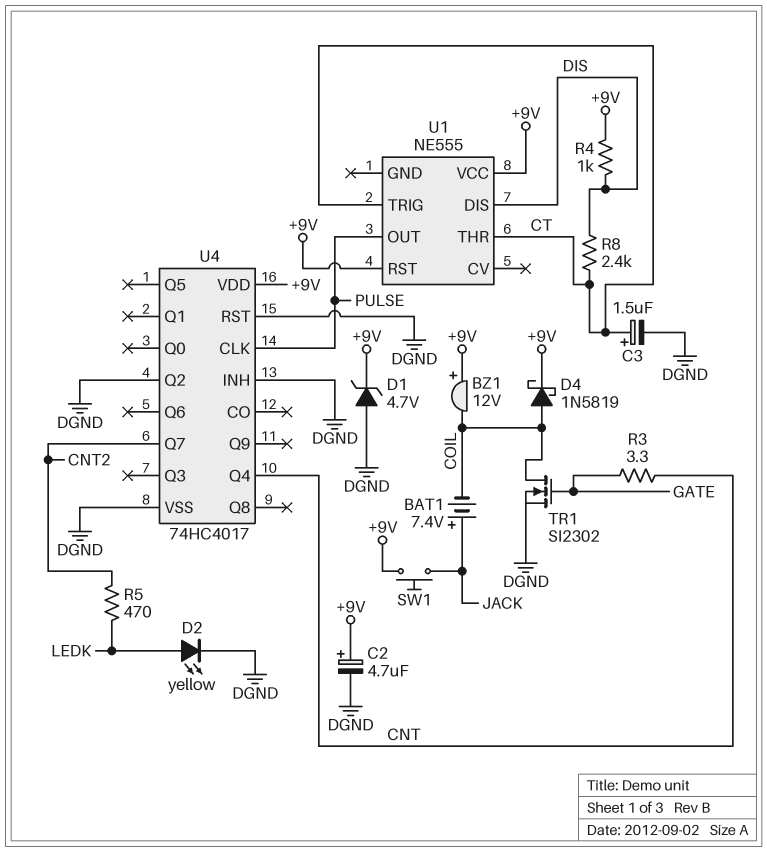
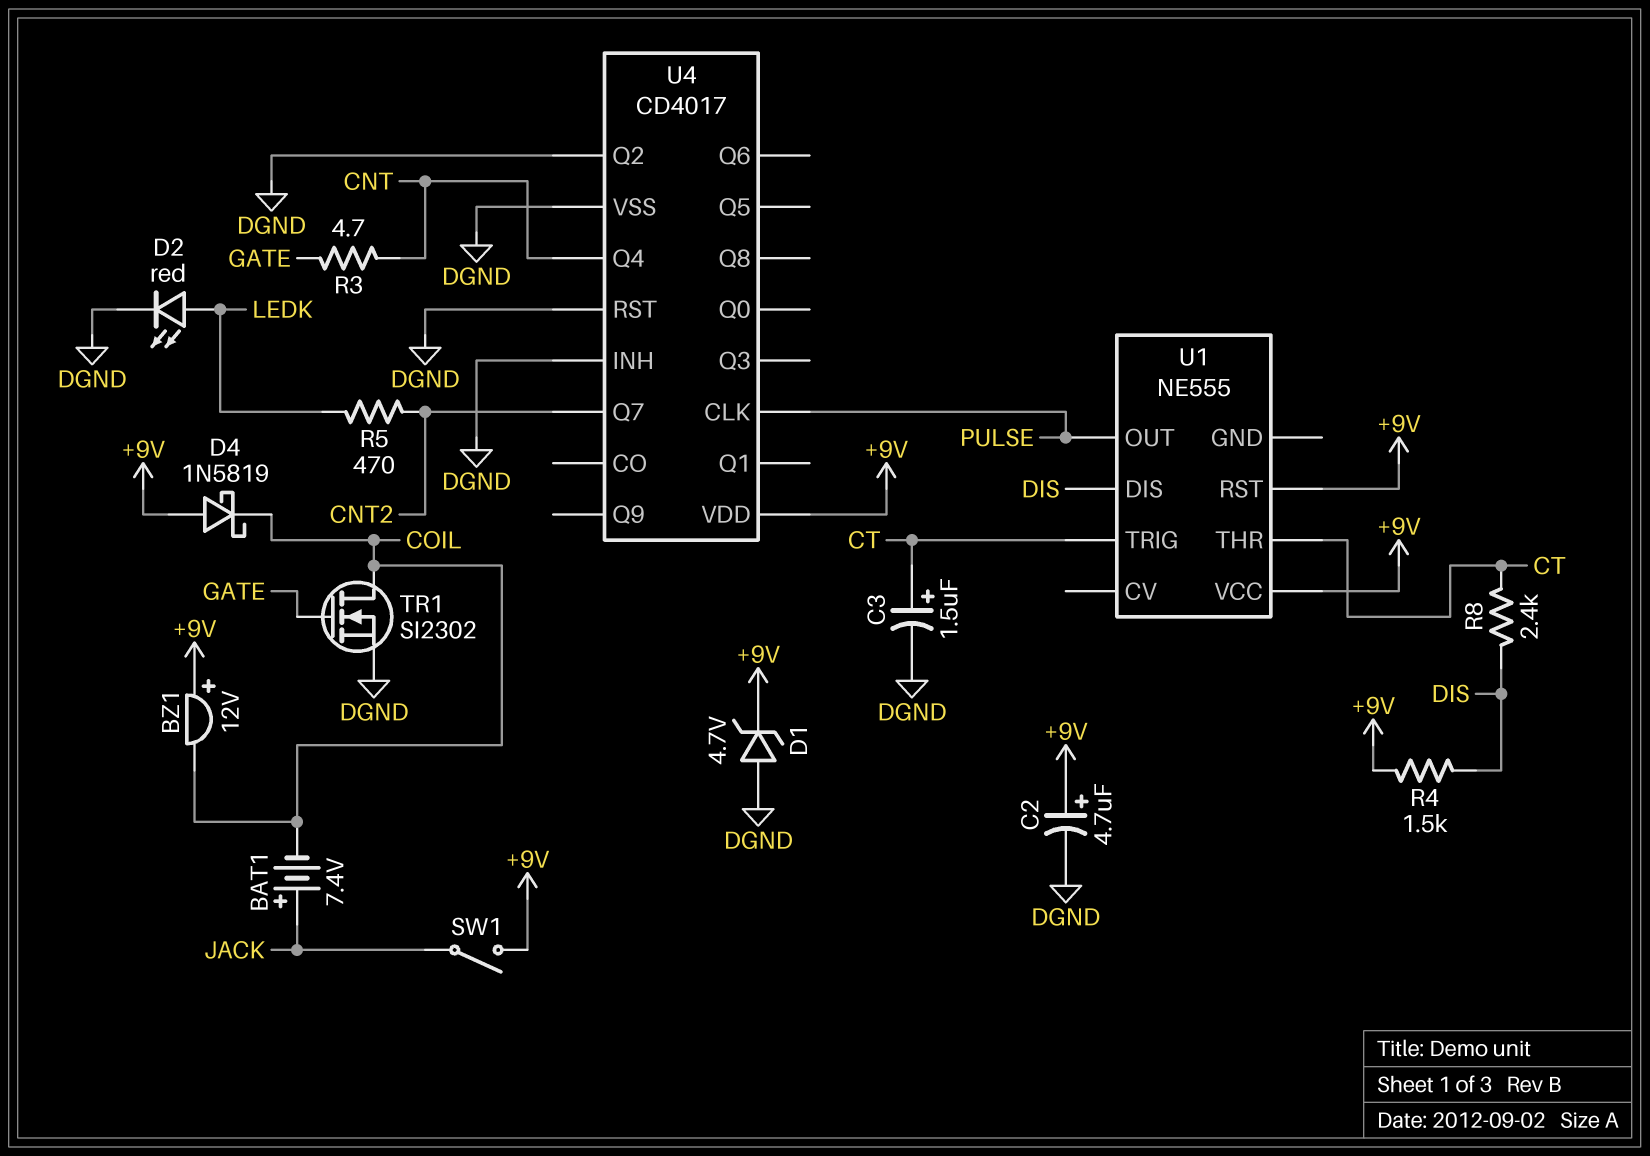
D2: LED yellow (A LEDK, K DGND) -> LED red (A LEDK, K DGND)
D4: schottky 1N5819 (A COIL, K +9V) -> schottky 1N5819 (A +9V, K COIL)
R3: 3.3 (CNT, GATE) -> 4.7 (CNT, GATE)
R4: 1k (+9V, DIS) -> 1.5k (+9V, DIS)
SW1: button (+9V, JACK) -> switch (+9V, JACK)
U4: 74HC4017 -> CD4017

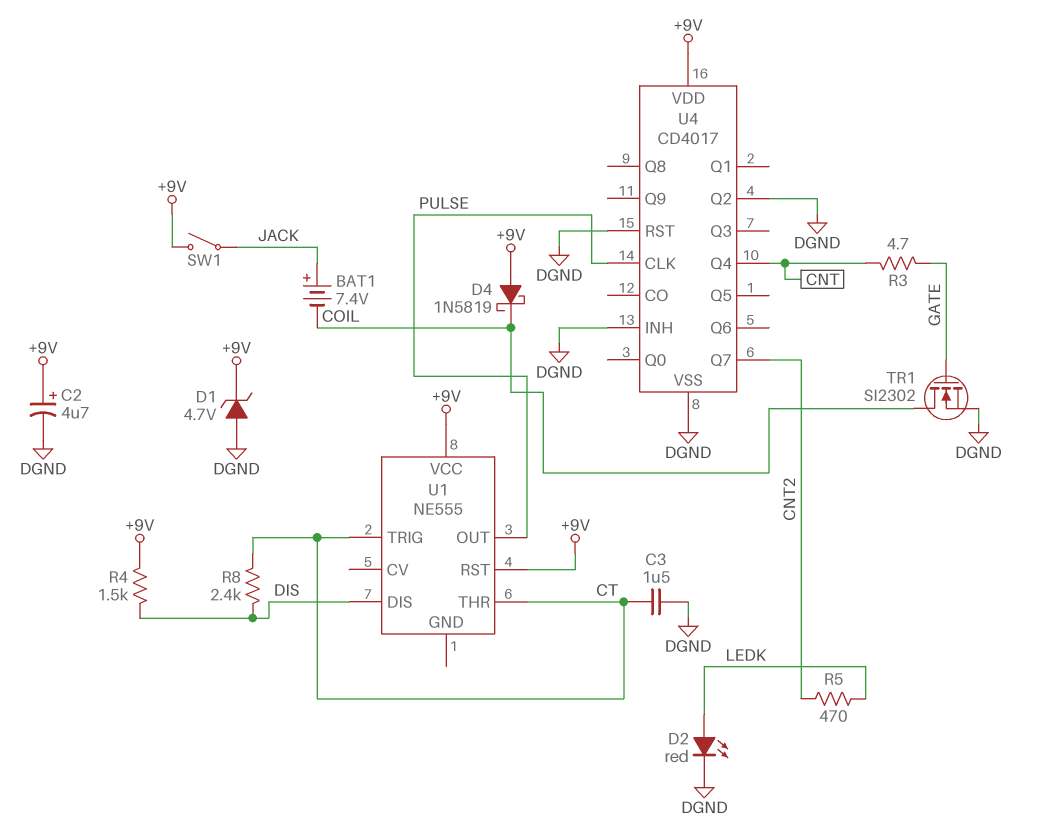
BZ1: buzzer 12V (plus +9V, minus COIL) -> none
C3: 1.5uF (plus CT, minus DGND) -> 1.5uF (CT, DGND)

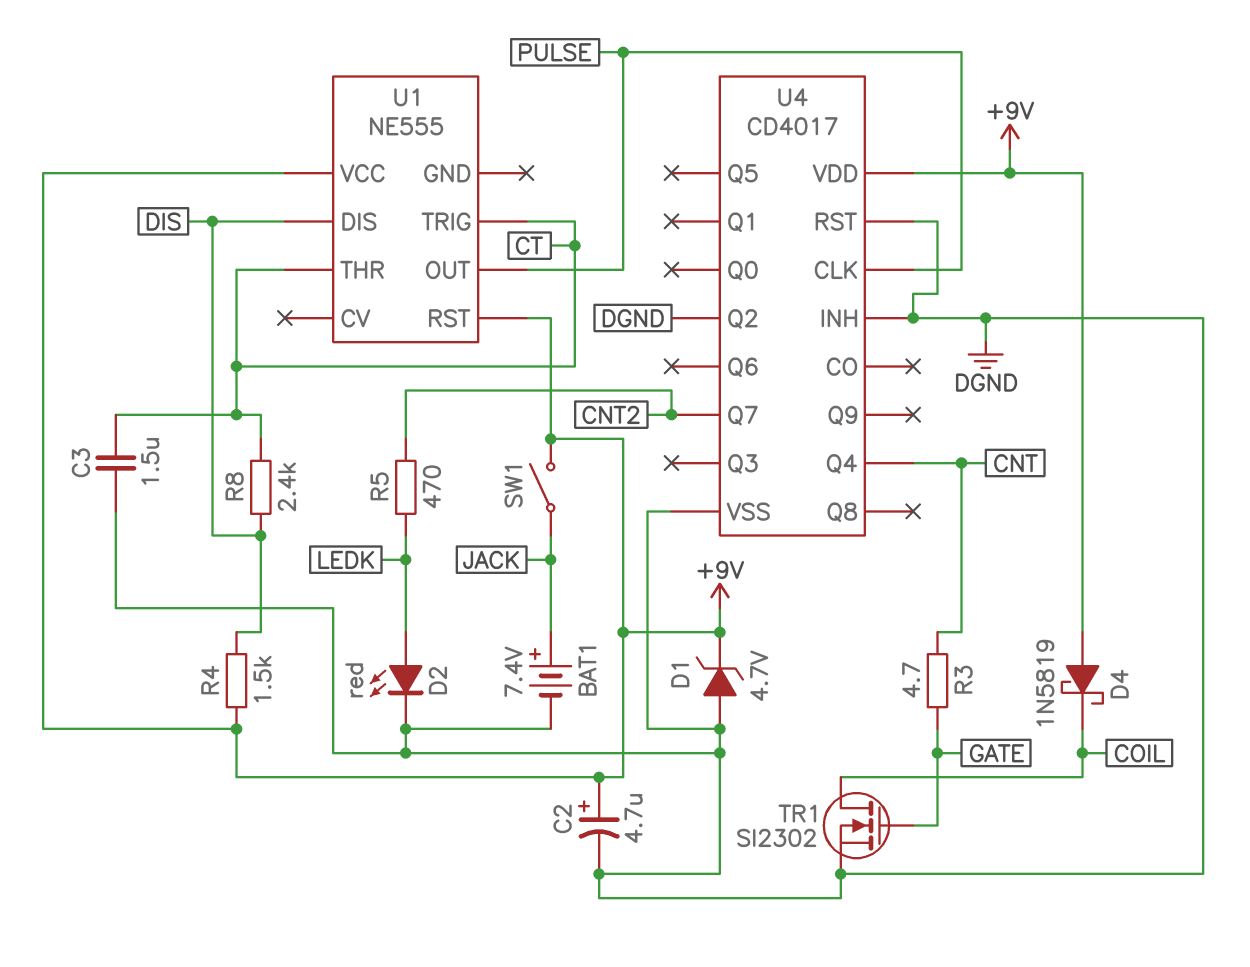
BAT1: 7.4V (plus JACK, minus COIL) -> 7.4V (plus JACK, minus DGND)

